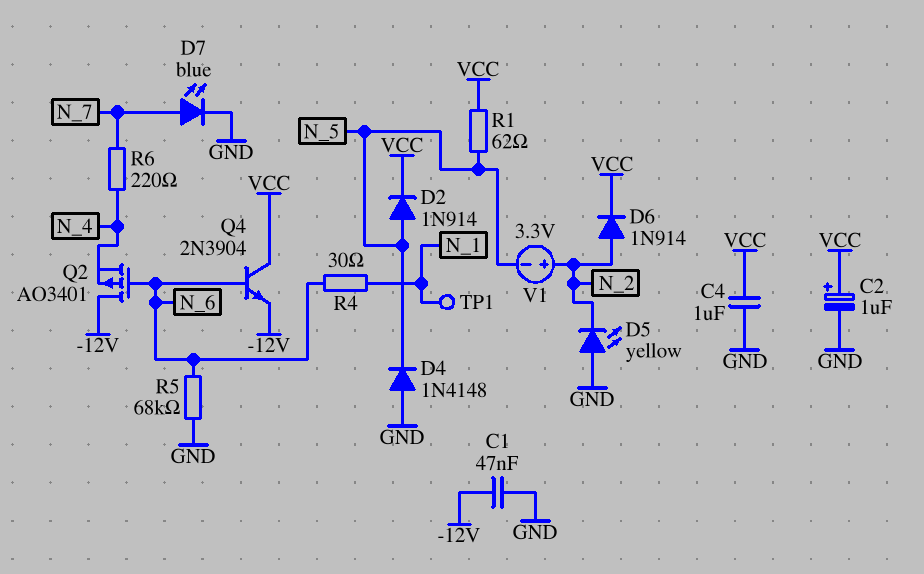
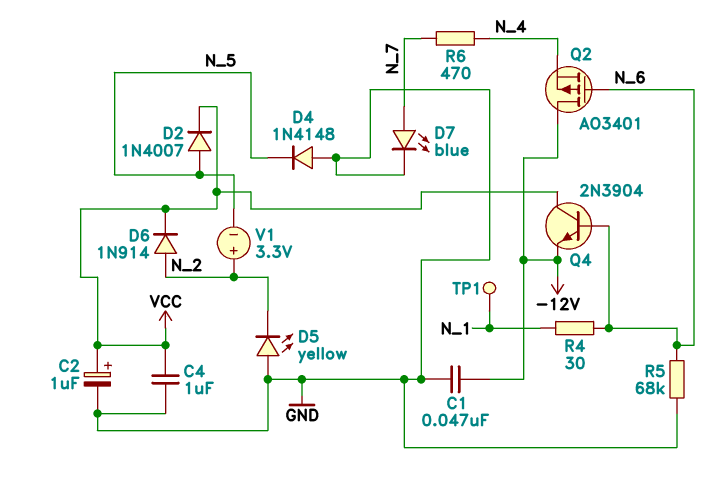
D2: diode 1N914 (A N_5, K VCC) -> diode 1N4007 (A N_5, K VCC)
R1: 62 (N_5, VCC) -> none
R6: 220 (N_4, N_7) -> 470 (N_4, N_7)

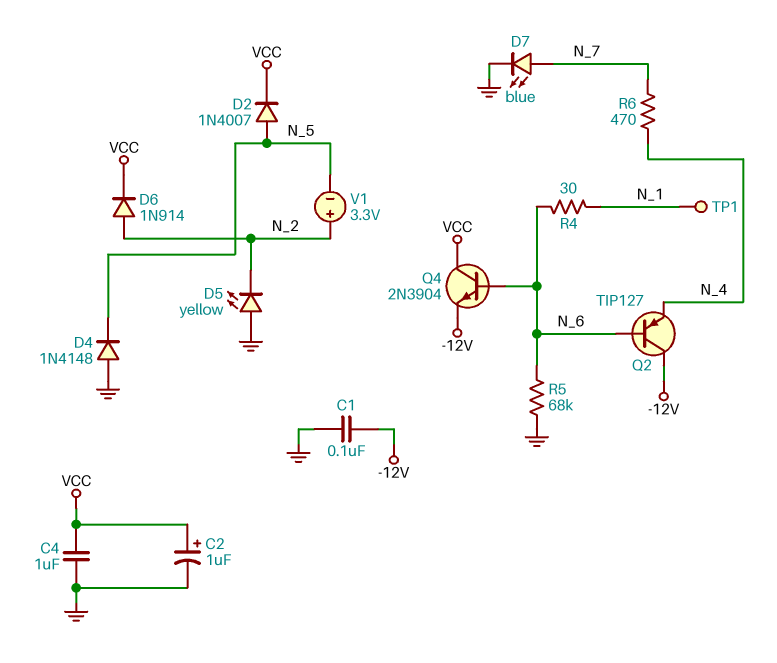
C1: 47nF (-12V, GND) -> 100nF (-12V, GND)
Q2: PMOS AO3401 (G N_6, D -12V, S N_4) -> PNP TIP127 (B N_6, C -12V, E N_4)

